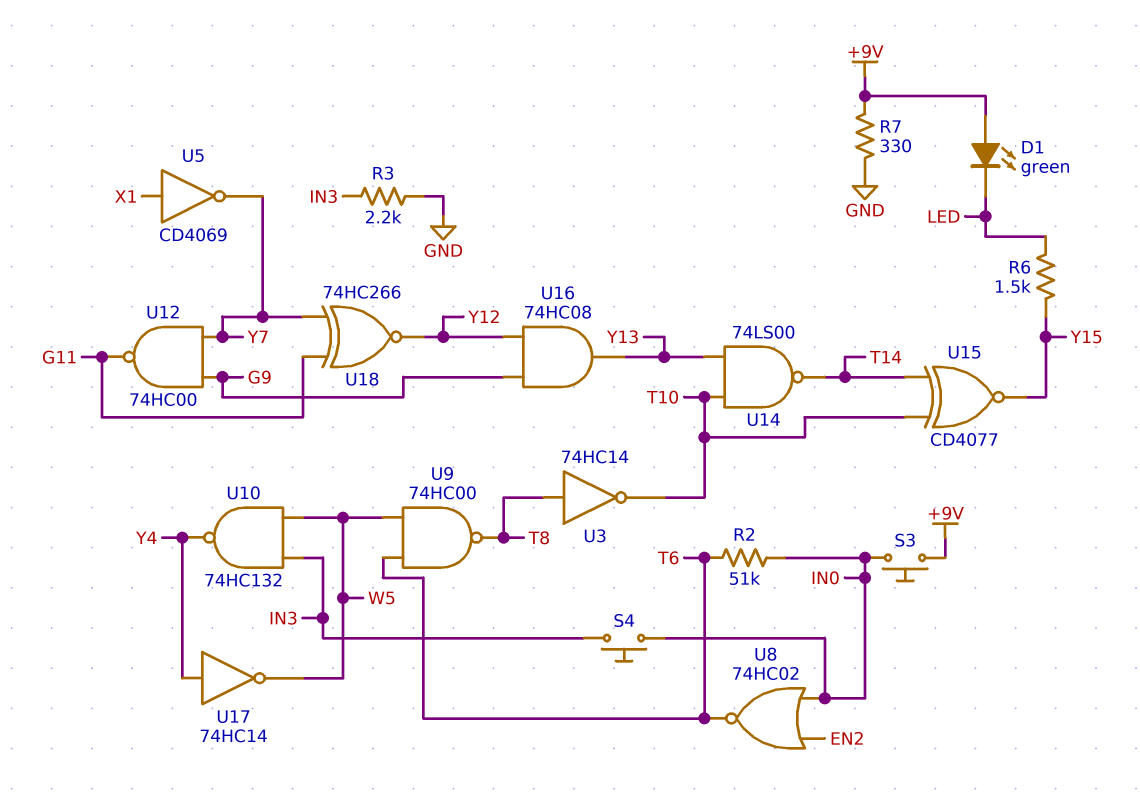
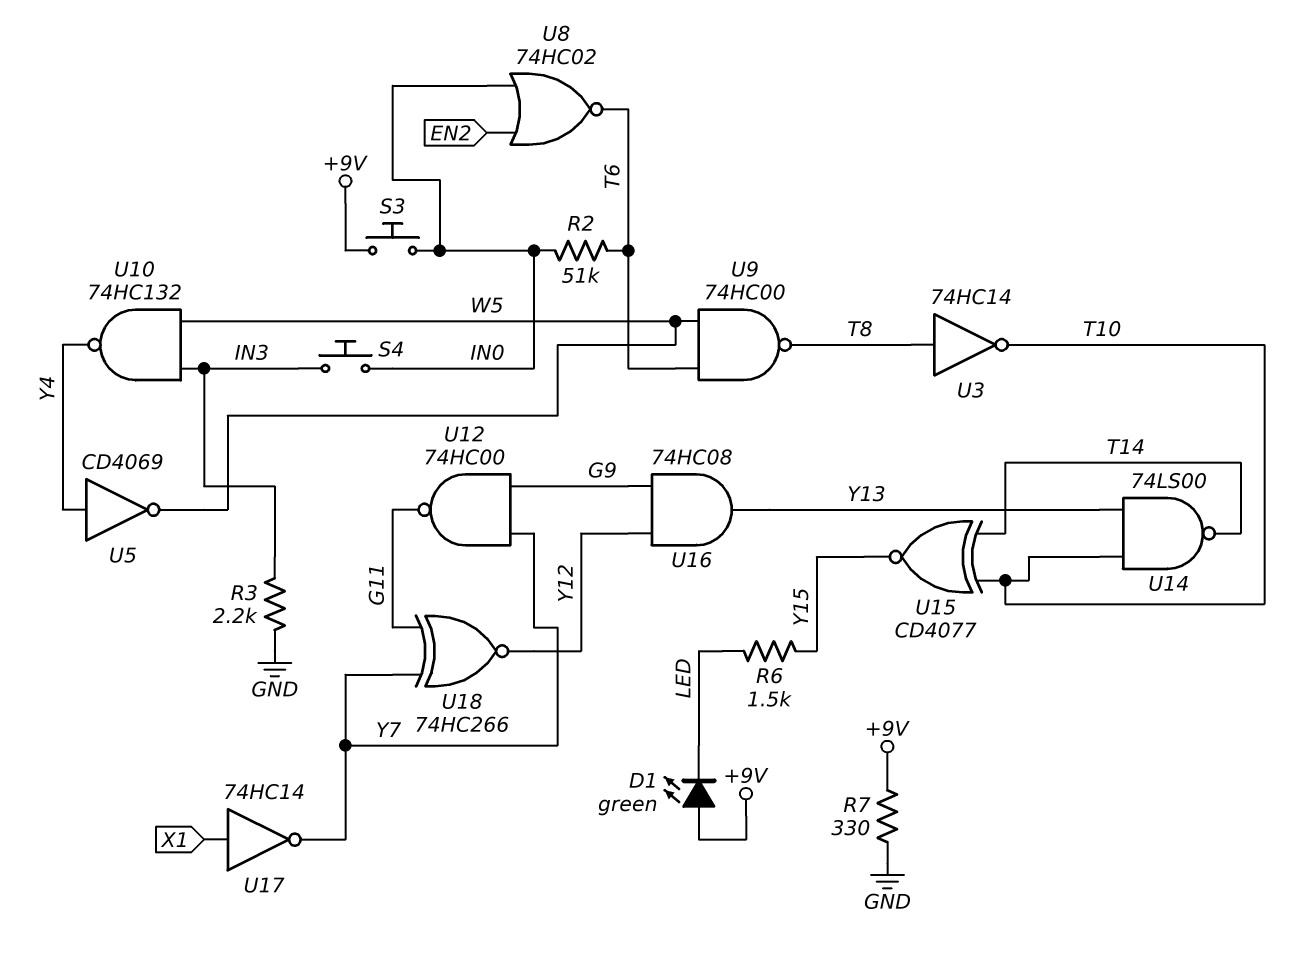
U5: NOT CD4069 (in X1, out Y7) -> NOT CD4069 (in Y4, out W5)
U17: NOT 74HC14 (in Y4, out W5) -> NOT 74HC14 (in X1, out Y7)

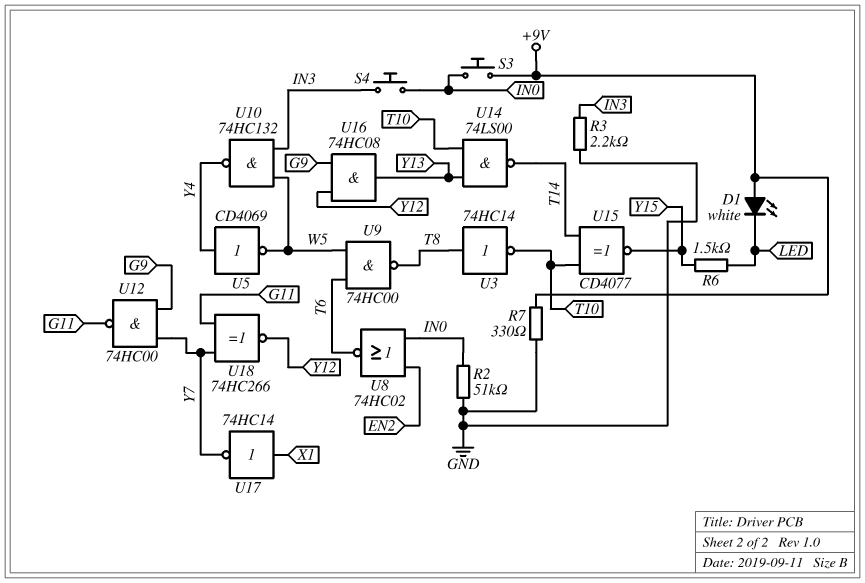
D1: LED green (A +9V, K LED) -> LED white (A +9V, K LED)
R2: 51k (IN0, T6) -> 51k (GND, IN0)

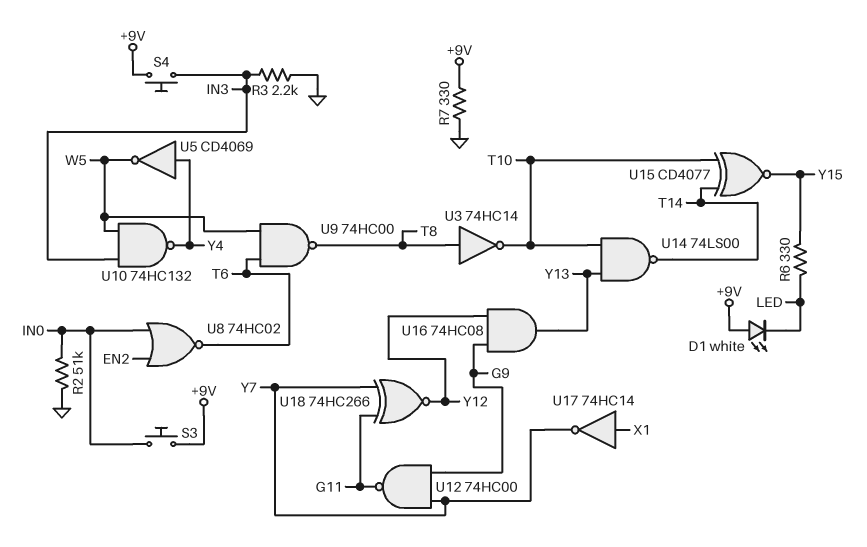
R6: 1.5k (LED, Y15) -> 330 (LED, Y15)
S4: button (IN0, IN3) -> button (+9V, IN3)

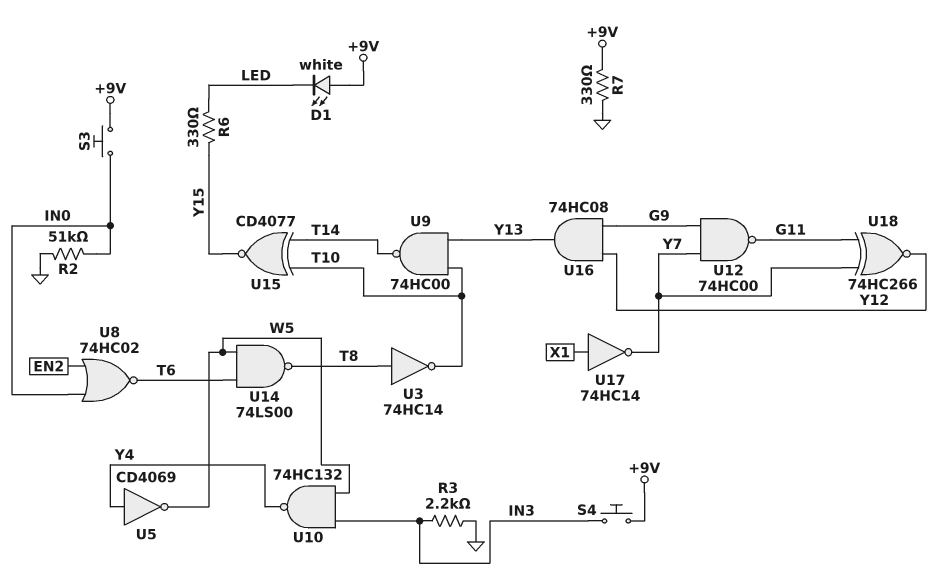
U9: NAND 74HC00 (in T6, in W5, out T8) -> NAND 74HC00 (in T10, in Y13, out T14)
U14: NAND 74LS00 (in T10, in Y13, out T14) -> NAND 74LS00 (in T6, in W5, out T8)

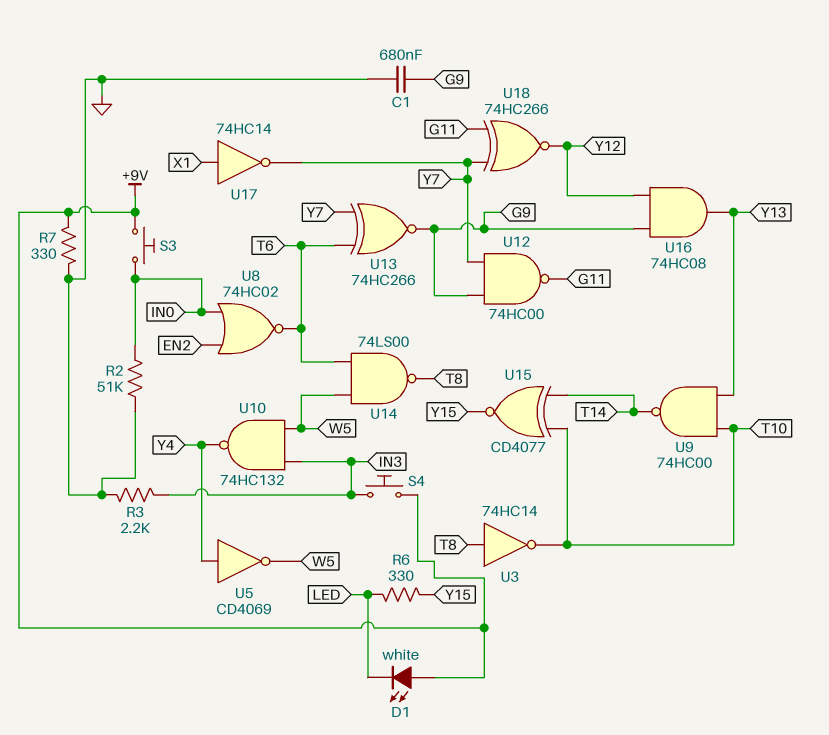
C1: none -> 680nF (G9, GND)
U13: none -> XNOR 74HC266 (in T6, in Y7, out G9)

